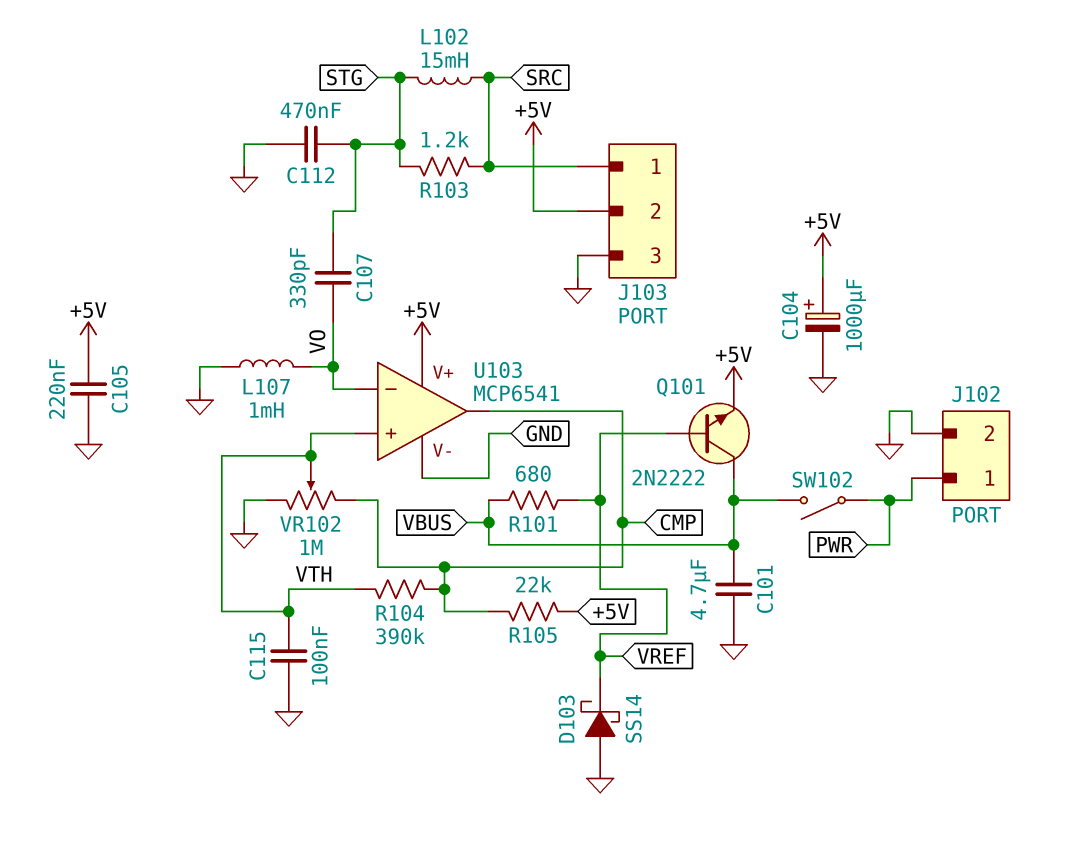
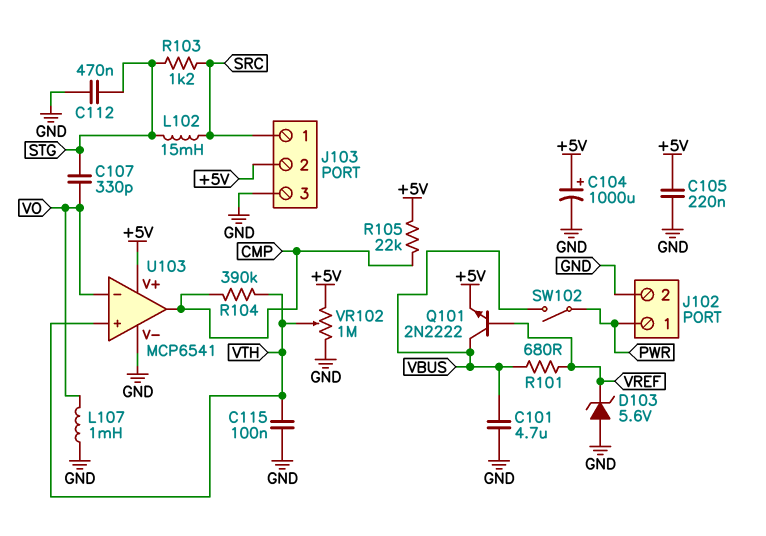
D103: schottky SS14 (A GND, K VREF) -> zener 5.6V (A GND, K VREF)
VR102: 1M (CMP, GND, wiper VTH) -> 1M (+5V, GND, wiper VTH)

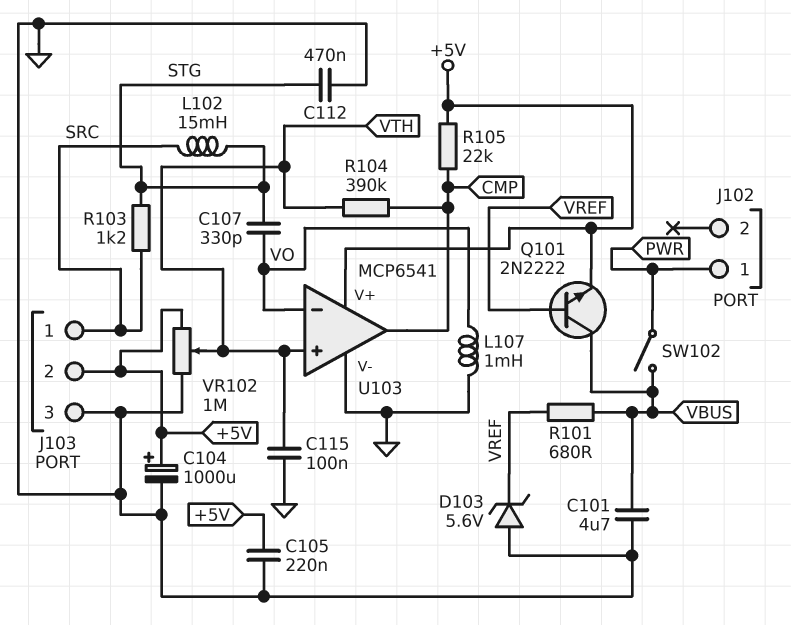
J102 pin 2: GND -> none

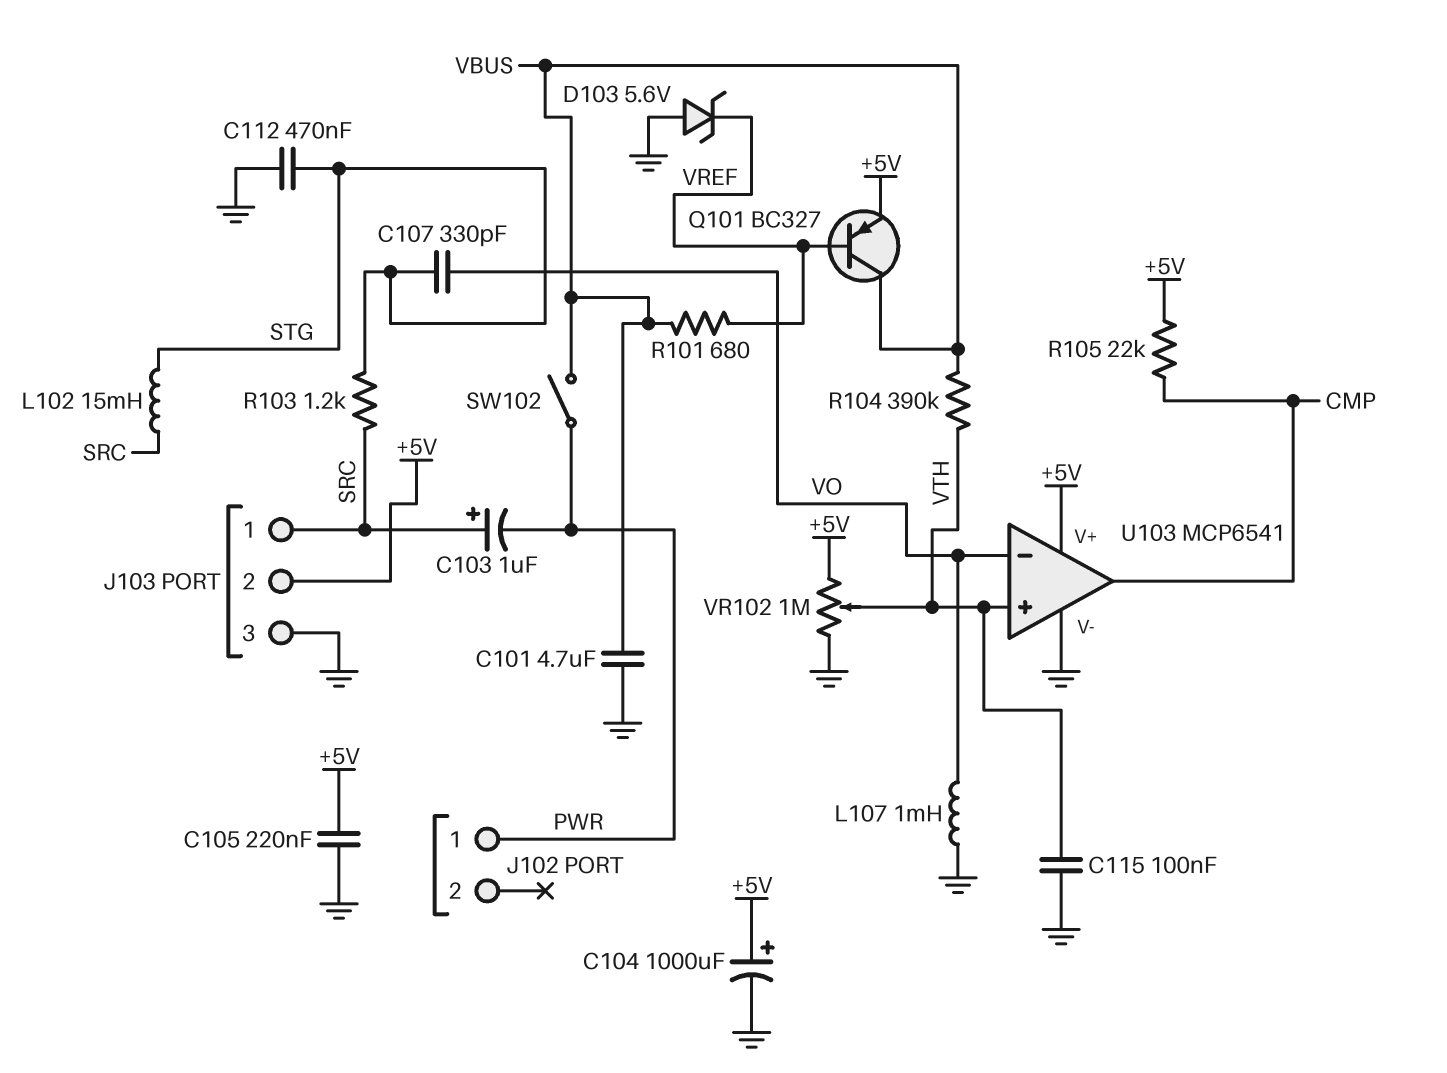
C103: none -> 1uF (plus SRC, minus PWR)
Q101: NPN 2N2222 (B VREF, C VBUS, E +5V) -> PNP BC327 (B VREF, C VBUS, E +5V)
R104: 390k (CMP, VTH) -> 390k (VBUS, VTH)

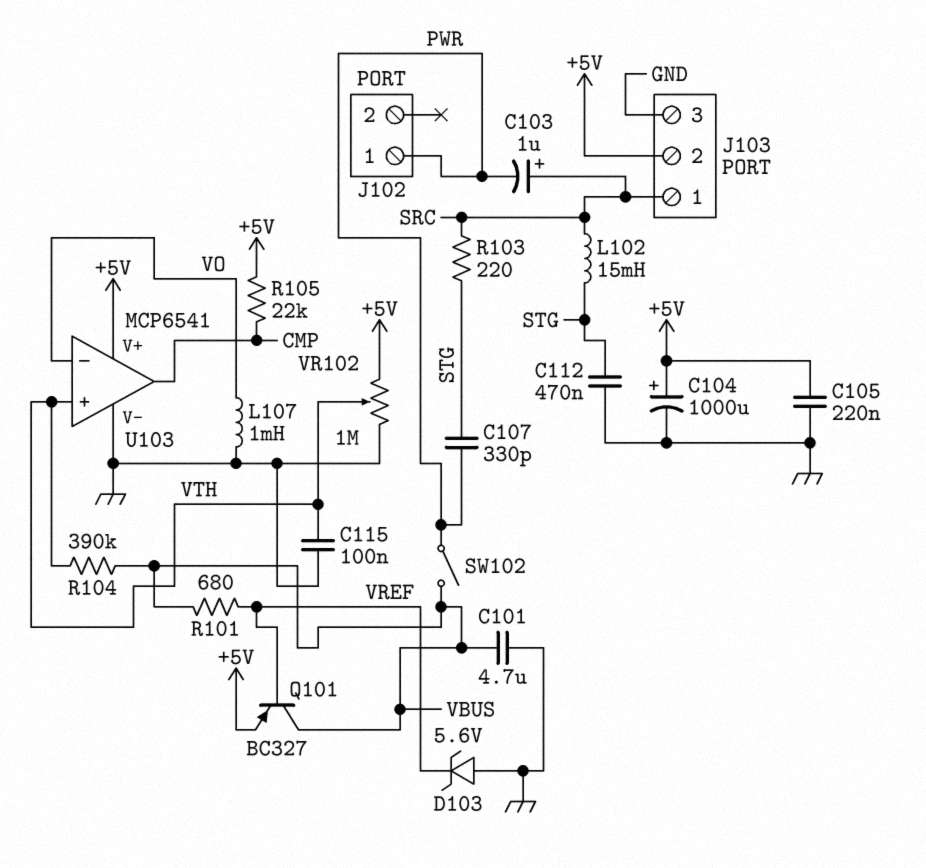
C107: 330pF (STG, VO) -> 330pF (PWR, STG)
R103: 1.2k (SRC, STG) -> 220 (SRC, STG)

